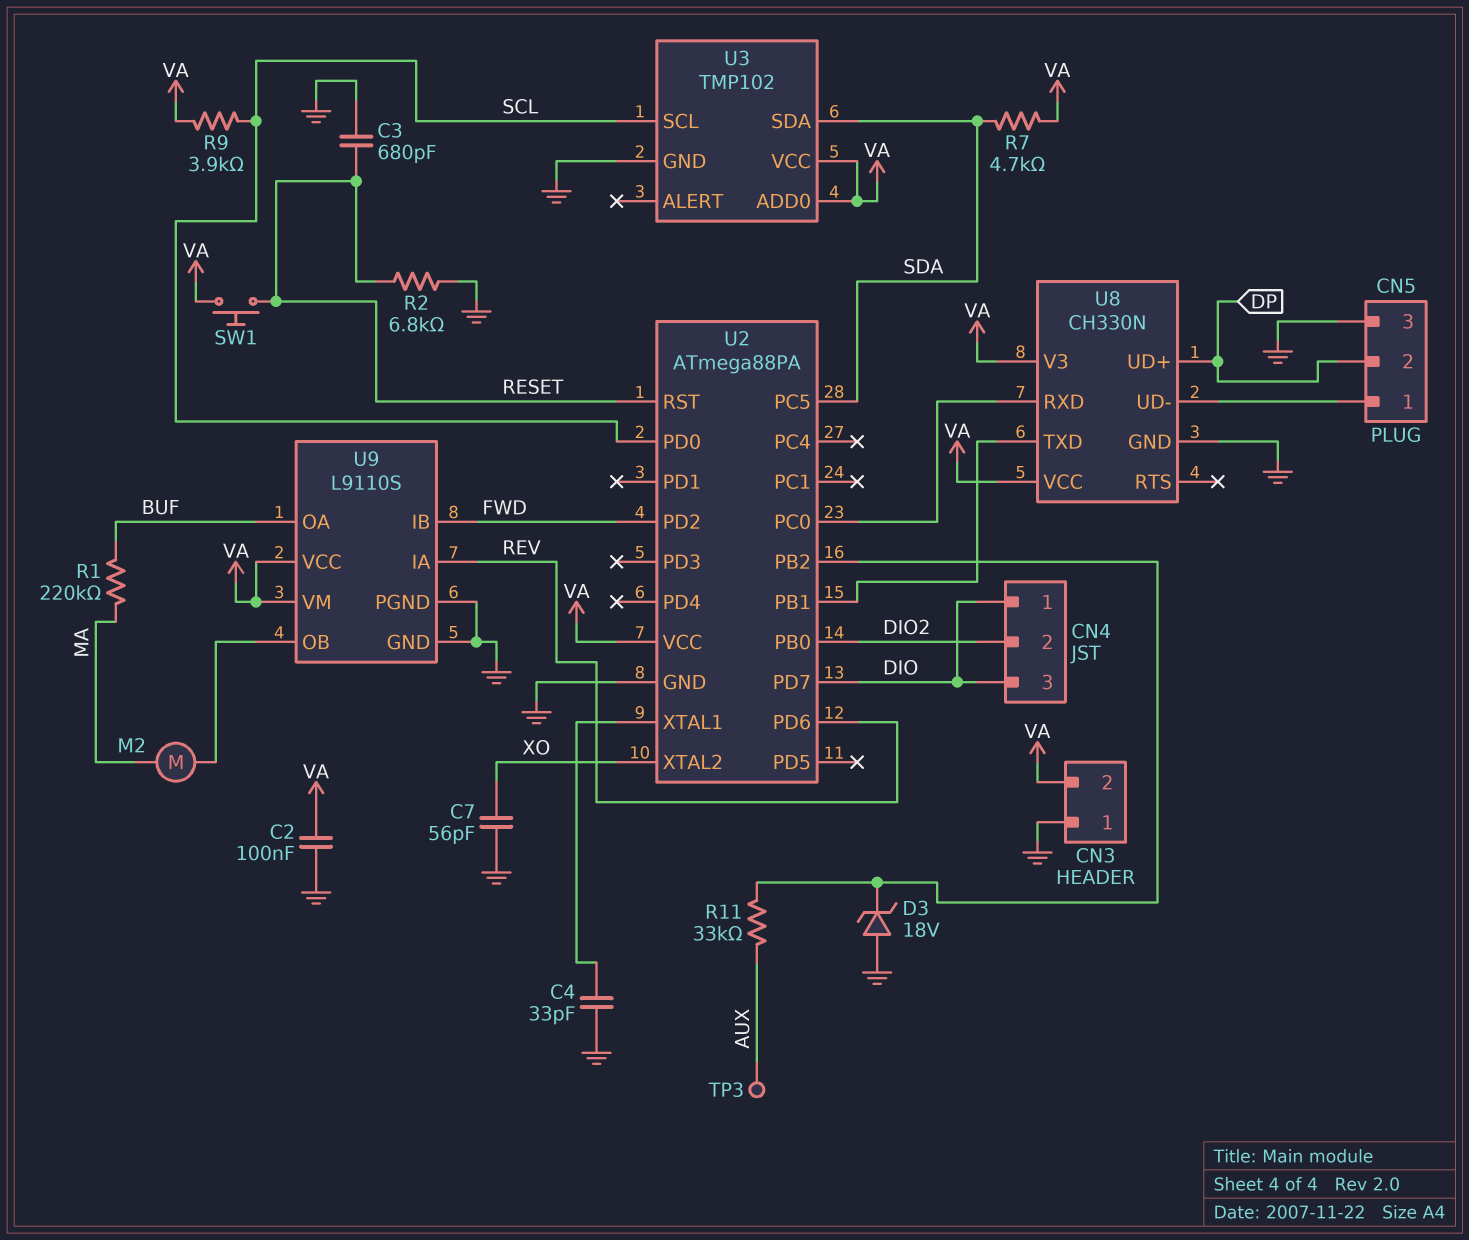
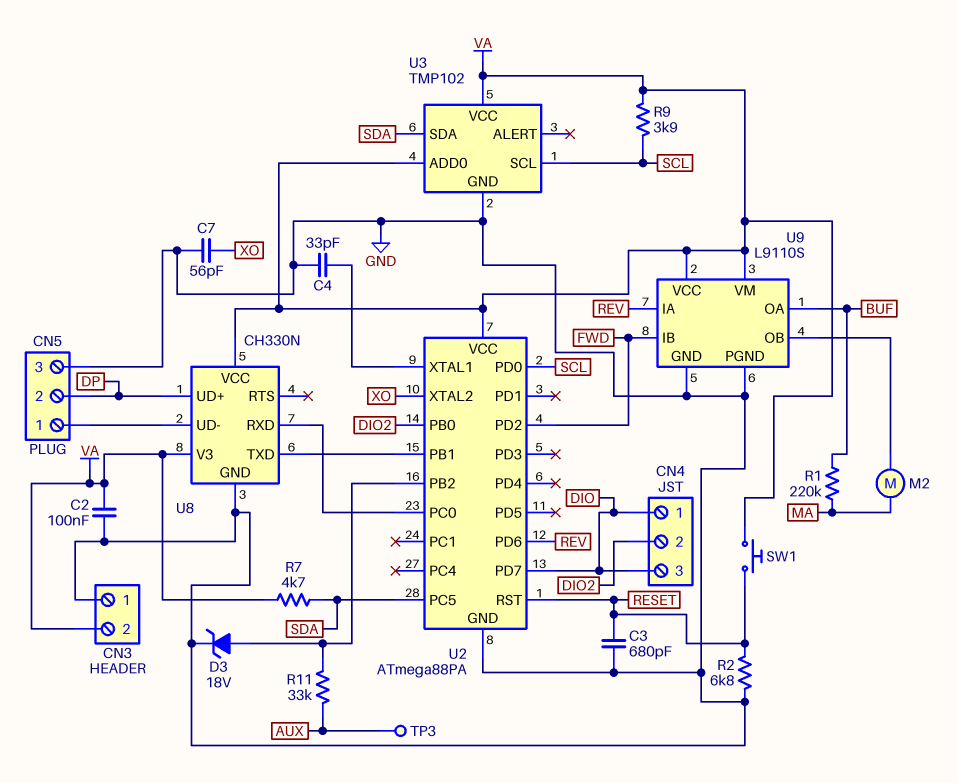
D3: zener 18V (A GND, K U2/PB2) -> zener 18V (A U2/PB2, K GND)

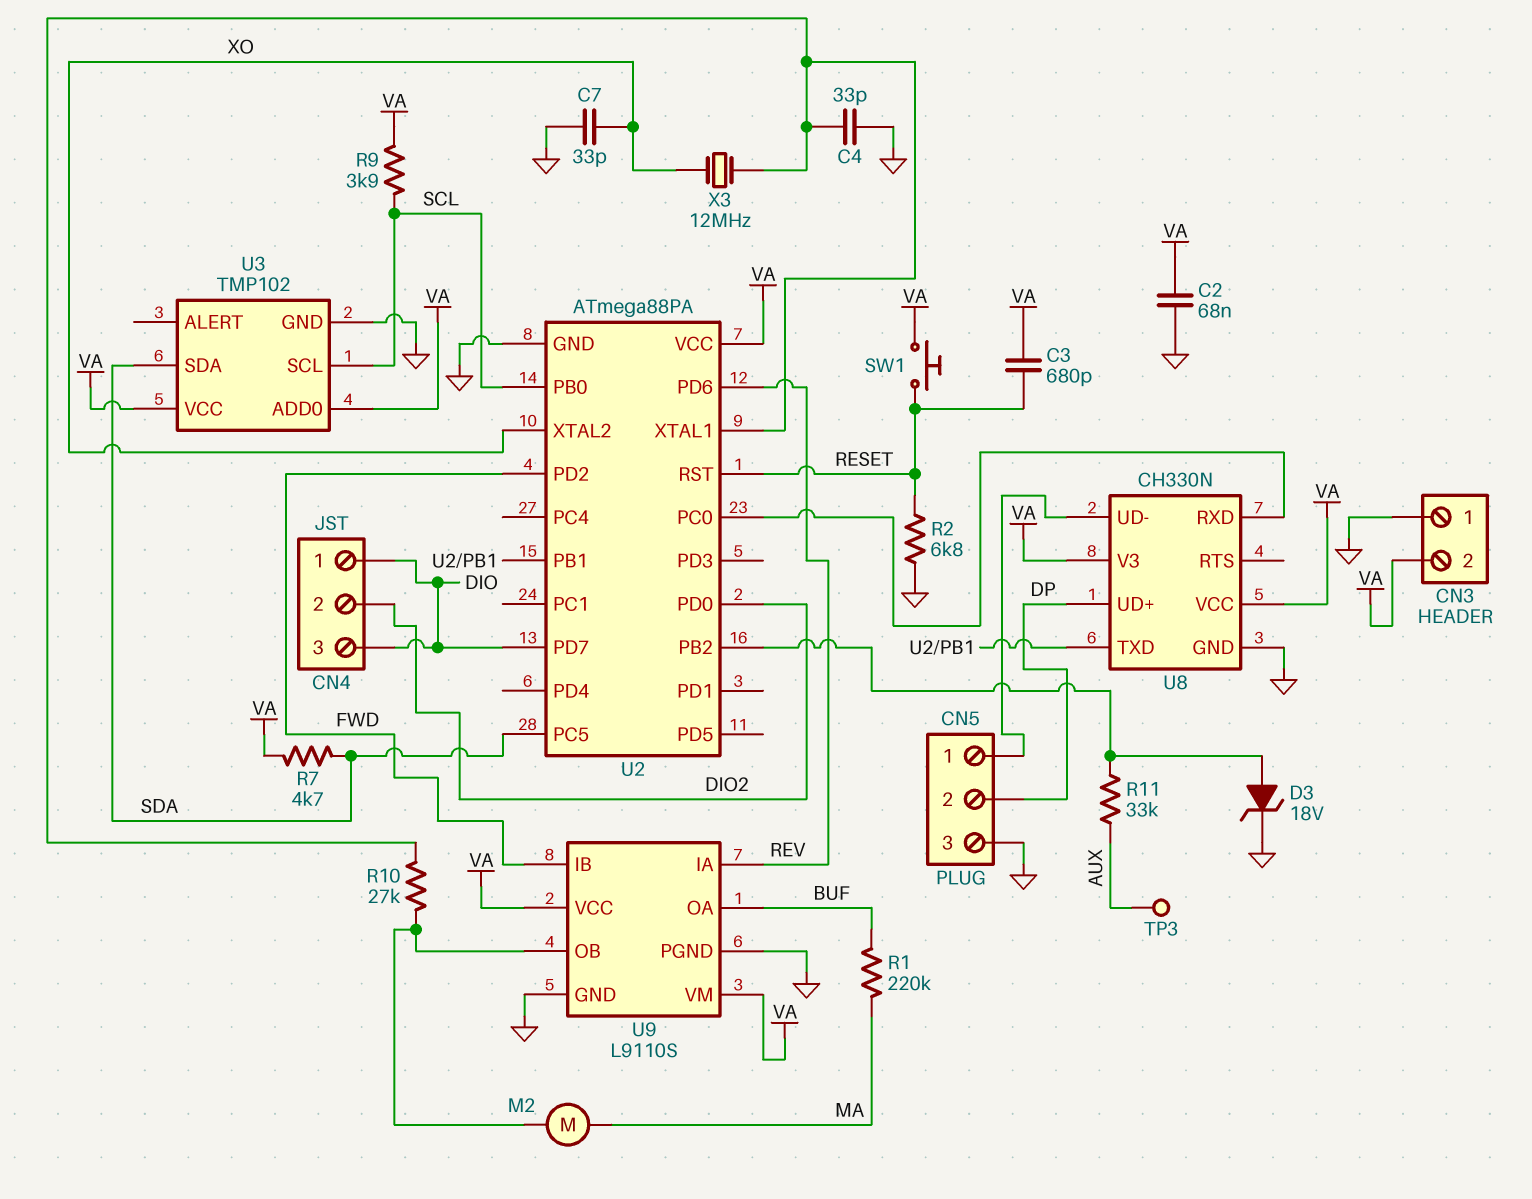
C2: 100nF (GND, VA) -> 68nF (GND, VA)
C3: 680pF (GND, RESET) -> 680pF (RESET, VA)
C7: 56pF (GND, XO) -> 33pF (GND, XO)
R10: none -> 27k (U2/XTAL1, U9/OB)
U2 pin PB0: DIO2 -> SCL
U2 pin PD0: SCL -> DIO2
X3: none -> 12MHz (U2/XTAL1, XO)

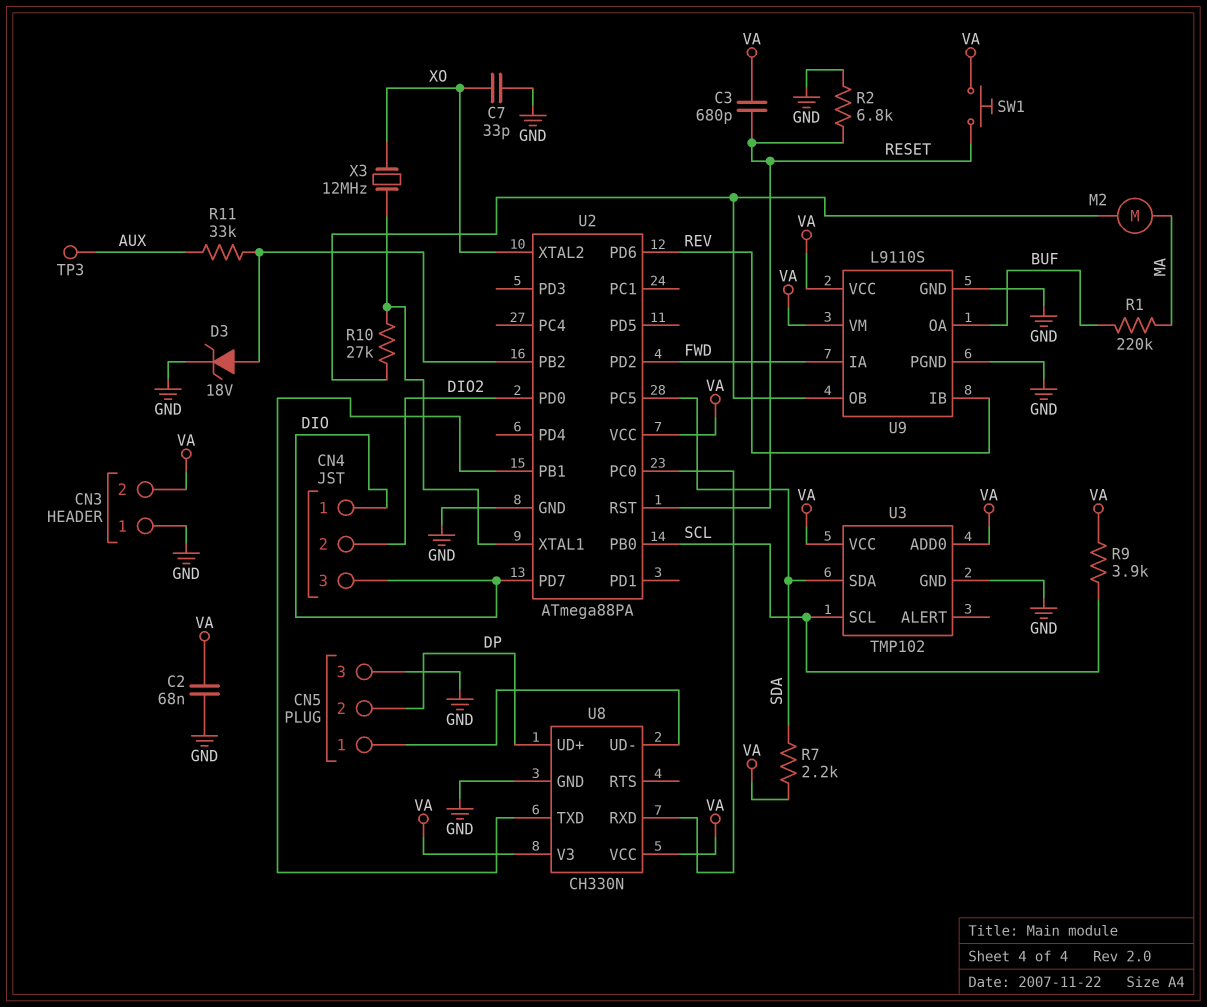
C4: 33pF (GND, U2/XTAL1) -> none
R7: 4.7k (SDA, VA) -> 2.2k (SDA, VA)
U9 pin IA: REV -> FWD
U9 pin IB: FWD -> REV

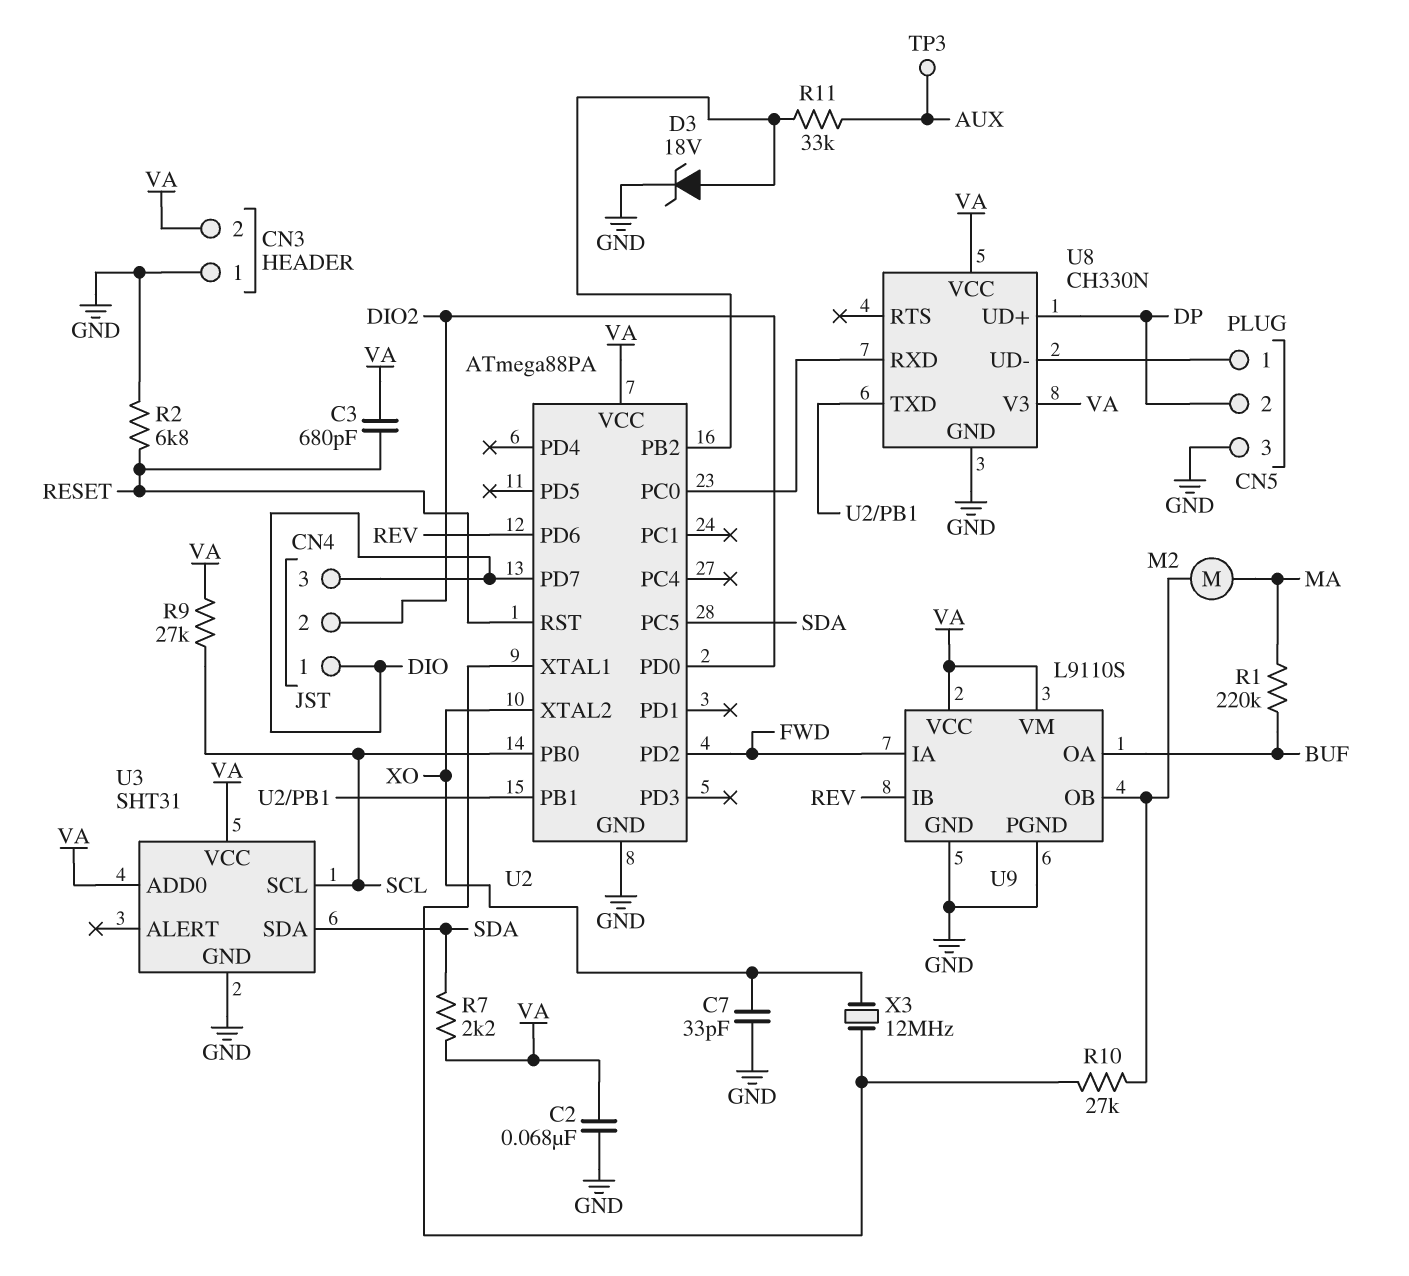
R9: 3.9k (SCL, VA) -> 27k (SCL, VA)
SW1: button (RESET, VA) -> none
U3: TMP102 -> SHT31

